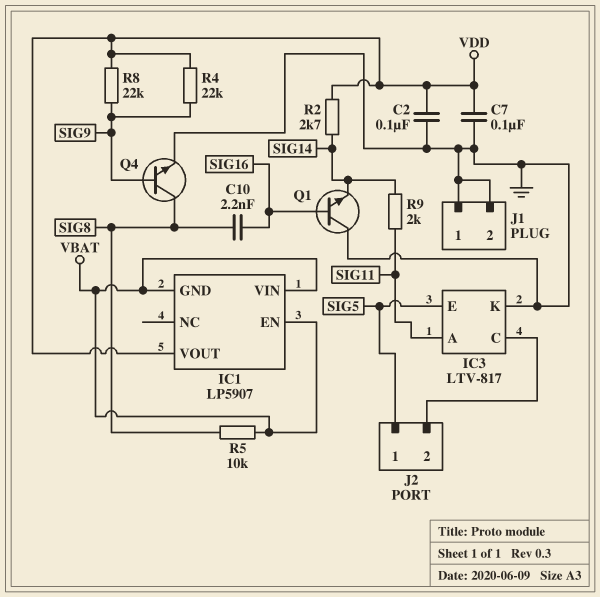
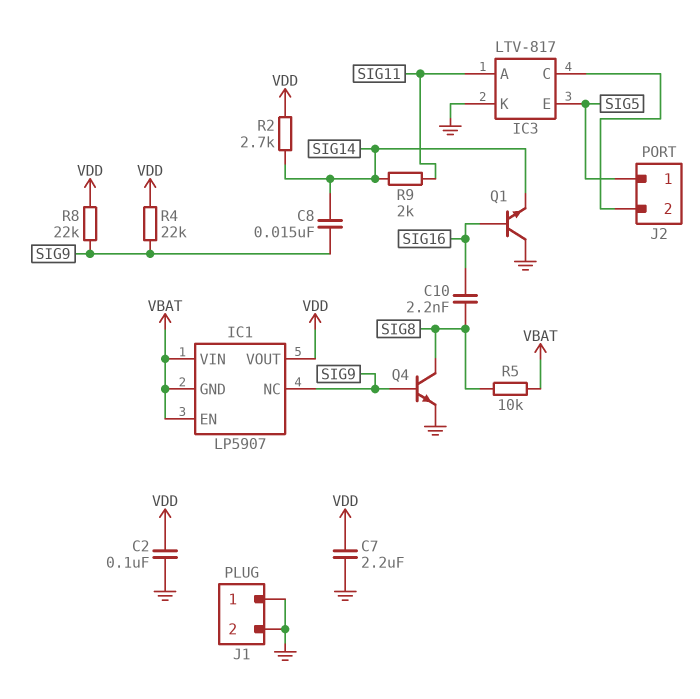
C7: 100nF (GND, VDD) -> 2.2uF (GND, VDD)
C8: none -> 15nF (SIG9, SIG14)
IC1 pin NC: none -> SIG9

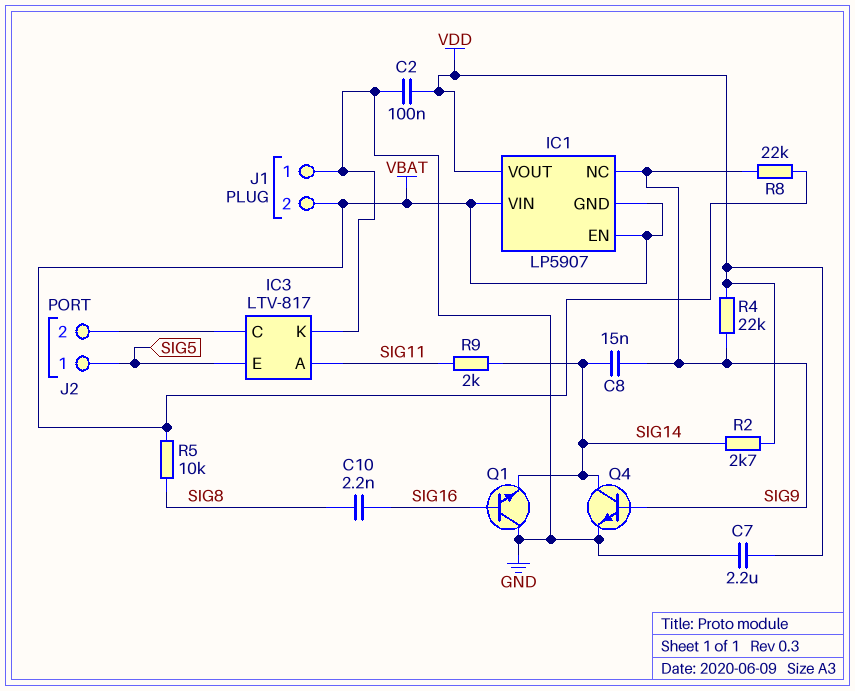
J1 pin 2: GND -> VBAT
Q4: NPN (B SIG9, C SIG8, E GND) -> NPN (B SIG9, C SIG14, E GND)
R8: 22k (SIG9, VDD) -> 22k (SIG9, VBAT)

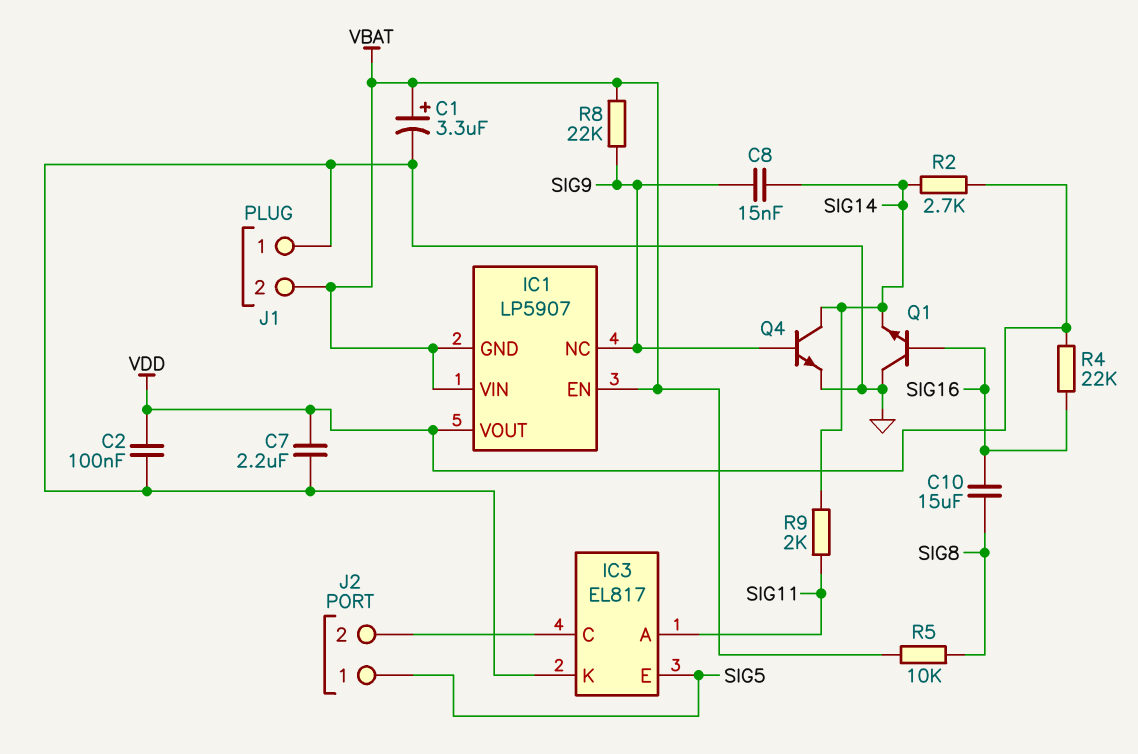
C1: none -> 3.3uF (plus VBAT, minus GND)
C10: 2.2nF (SIG8, SIG16) -> 15uF (SIG8, SIG16)
IC3: LTV-817 -> EL817
R4: 22k (SIG9, VDD) -> 22k (SIG16, VDD)

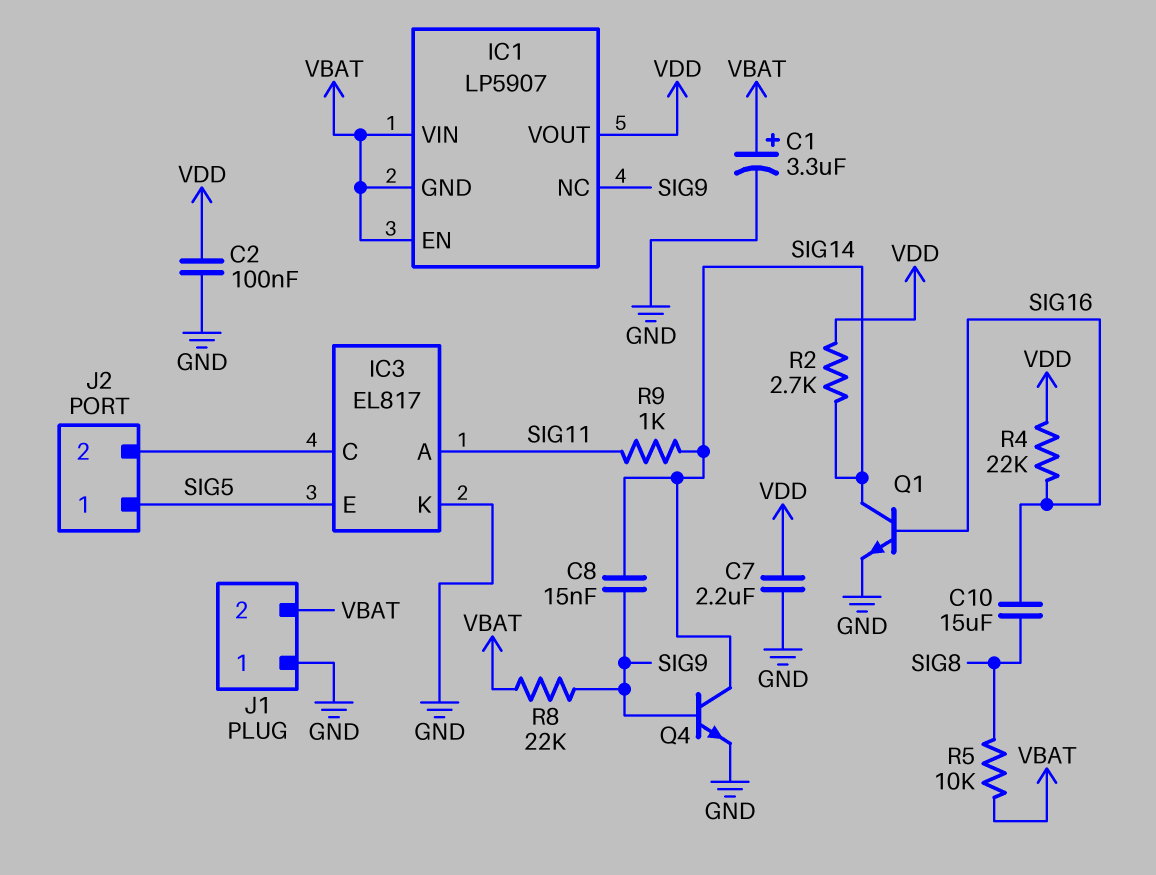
Q1: NPN (B SIG16, C GND, E SIG14) -> NPN (B SIG16, C SIG14, E GND)
R9: 2k (SIG11, SIG14) -> 1k (SIG11, SIG14)

